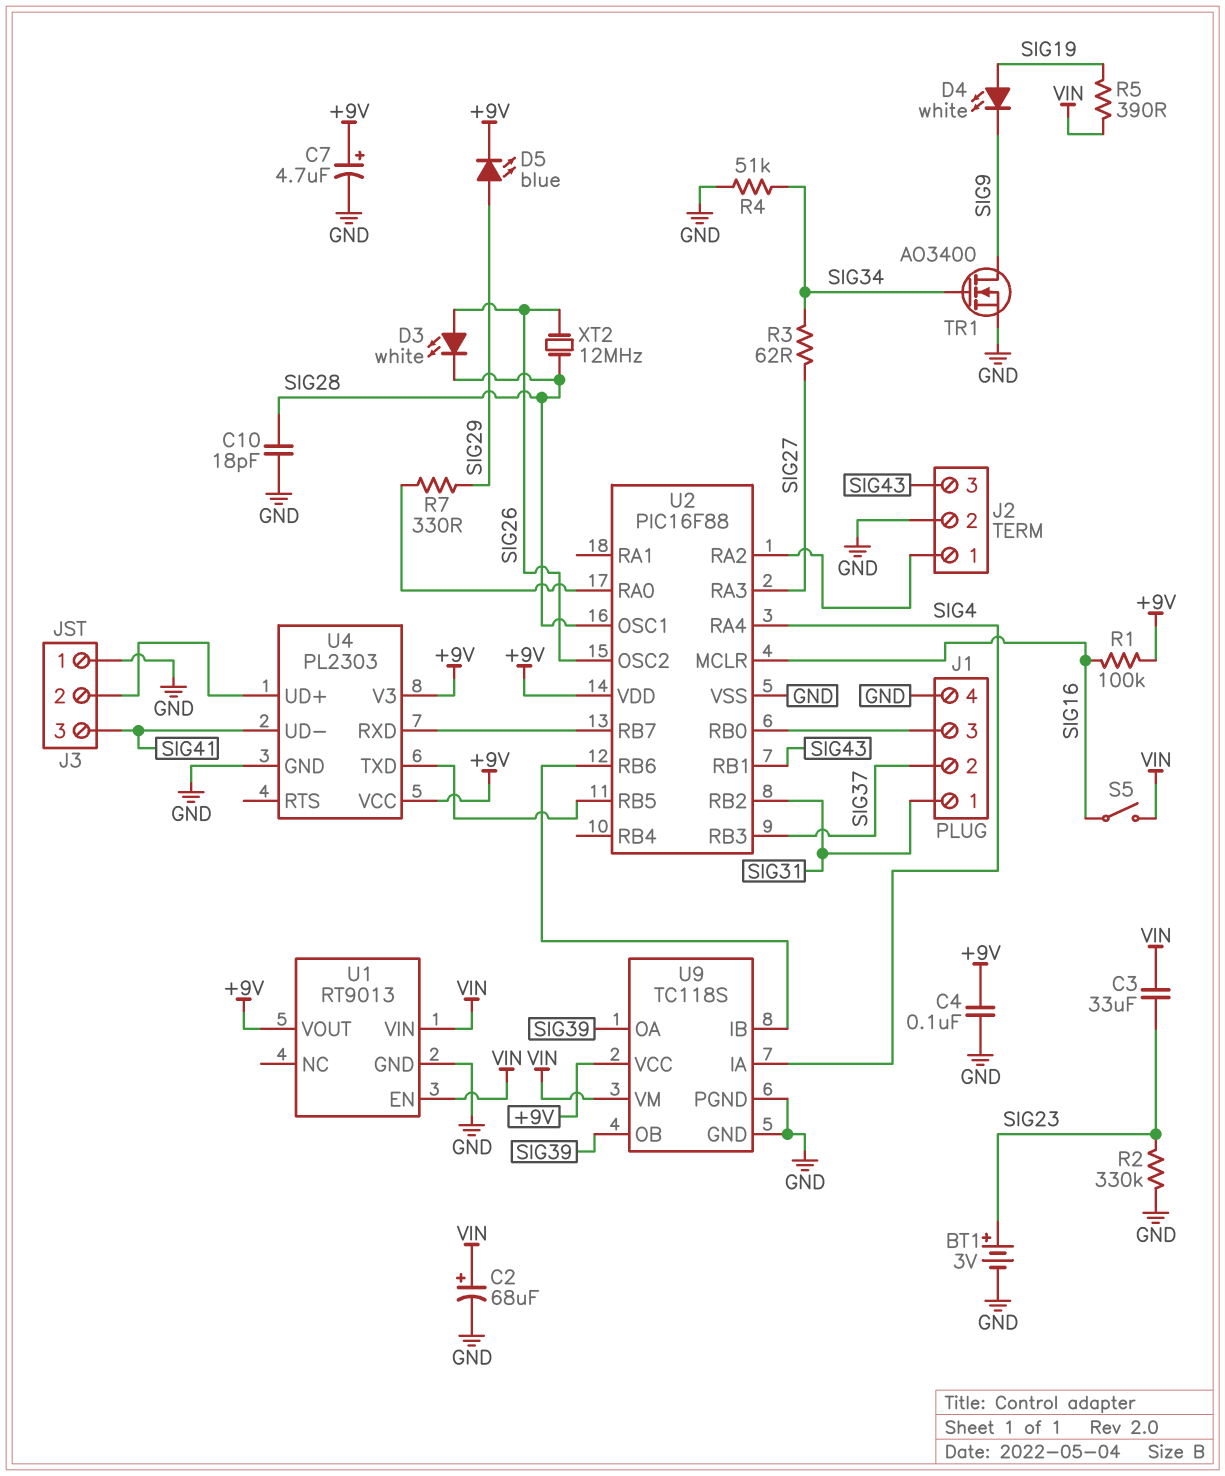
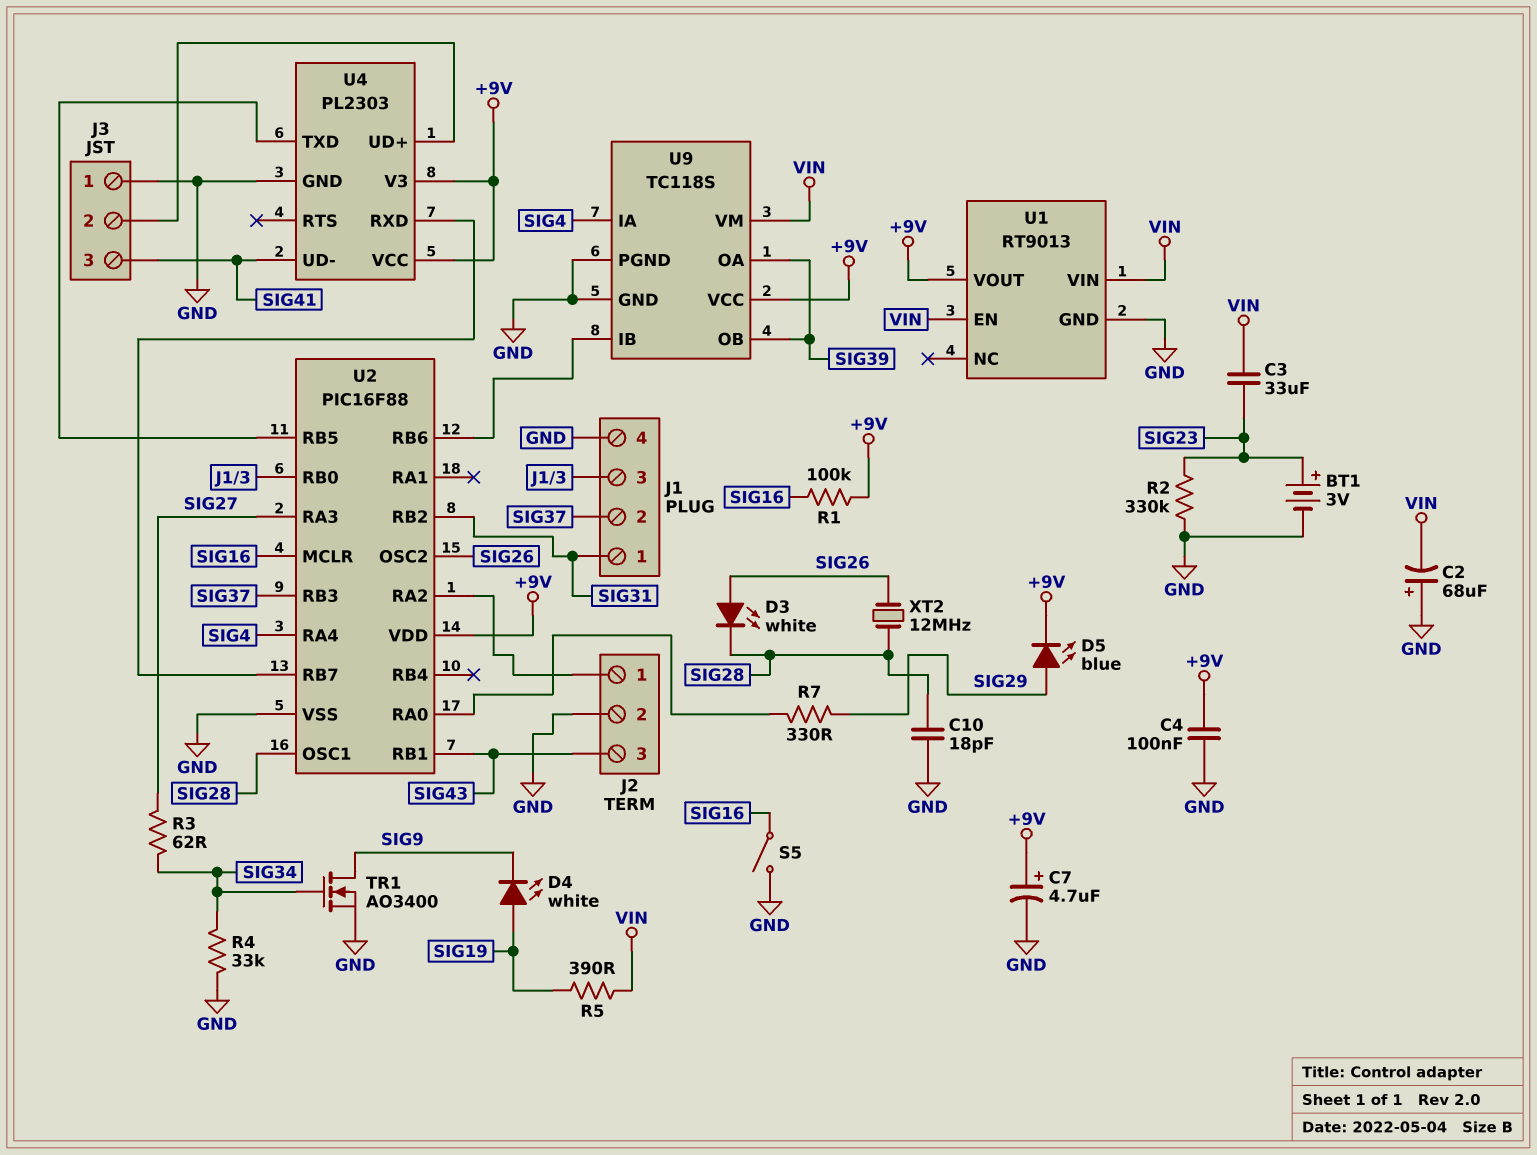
C2: 68uF (plus VIN, minus GND) -> 68uF (plus GND, minus VIN)
R4: 51k (GND, SIG34) -> 33k (GND, SIG34)
S5: switch (SIG16, VIN) -> switch (GND, SIG16)

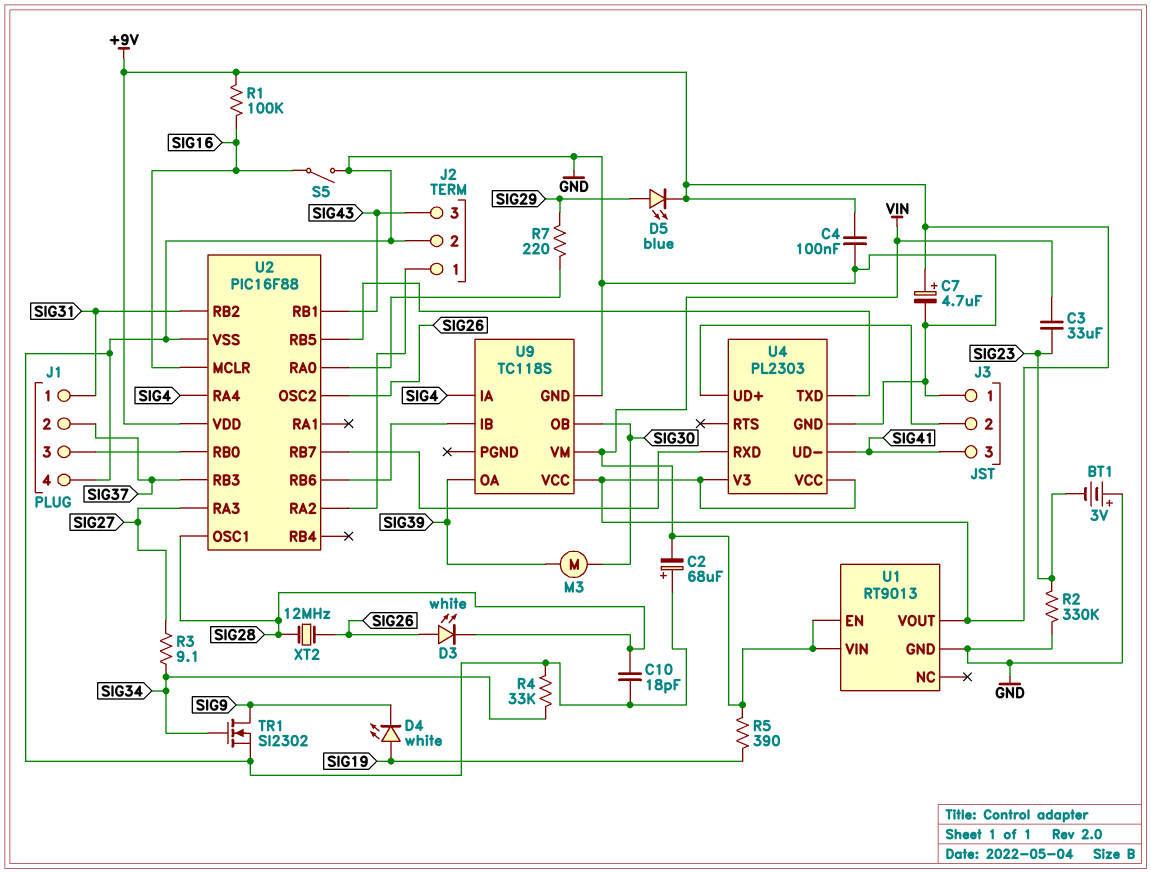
BT1: 3V (plus SIG23, minus GND) -> 3V (plus GND, minus SIG23)
M3: none -> motor (SIG30, SIG39)
R3: 62 (SIG27, SIG34) -> 9.1 (SIG27, SIG34)
R7: 330 (SIG29, U2/RA0) -> 220 (SIG29, U2/RA0)
TR1: NMOS AO3400 (G SIG34, D SIG9, S GND) -> NMOS SI2302 (G SIG34, D SIG9, S GND)
U9 pin OB: SIG39 -> SIG30
U9 pin PGND: GND -> none

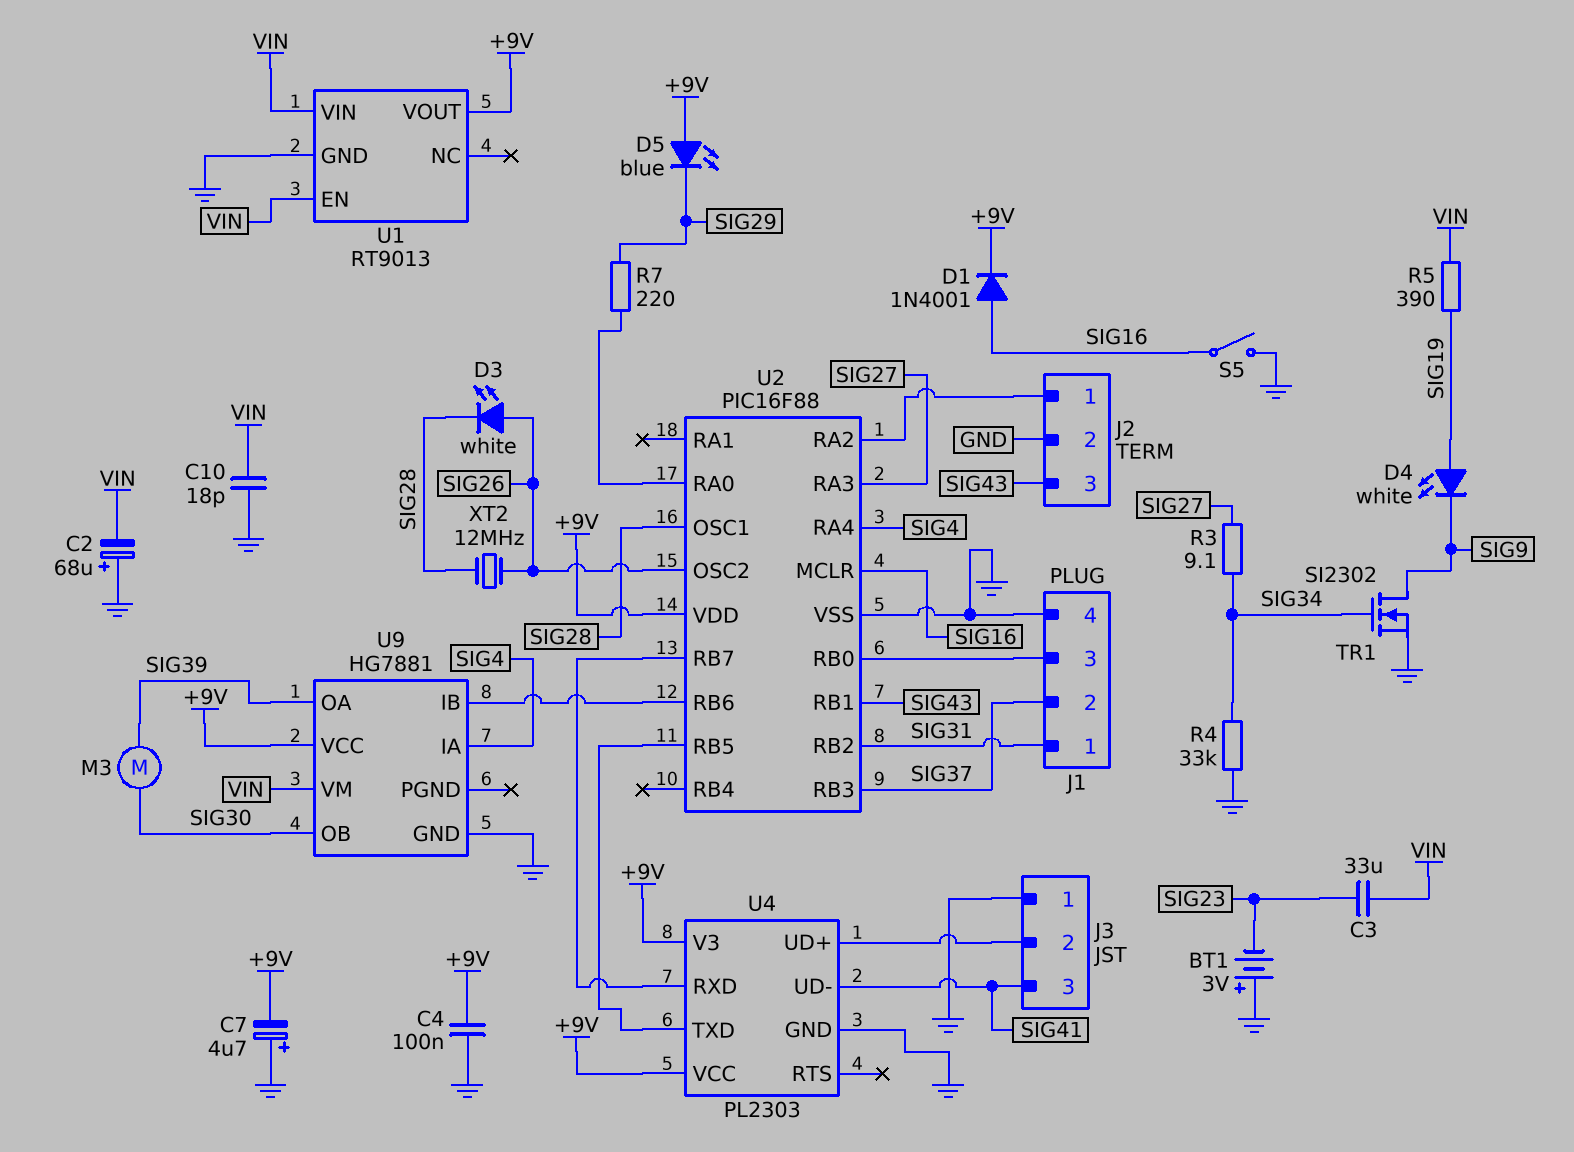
C7: 4.7uF (plus +9V, minus GND) -> 4.7uF (plus GND, minus +9V)
C10: 18pF (GND, SIG28) -> 18pF (GND, VIN)
D1: none -> diode 1N4001 (A SIG16, K +9V)
D5: LED blue (A SIG29, K +9V) -> LED blue (A +9V, K SIG29)
R1: 100k (+9V, SIG16) -> none
R2: 330k (GND, SIG23) -> none
U9: TC118S -> HG7881

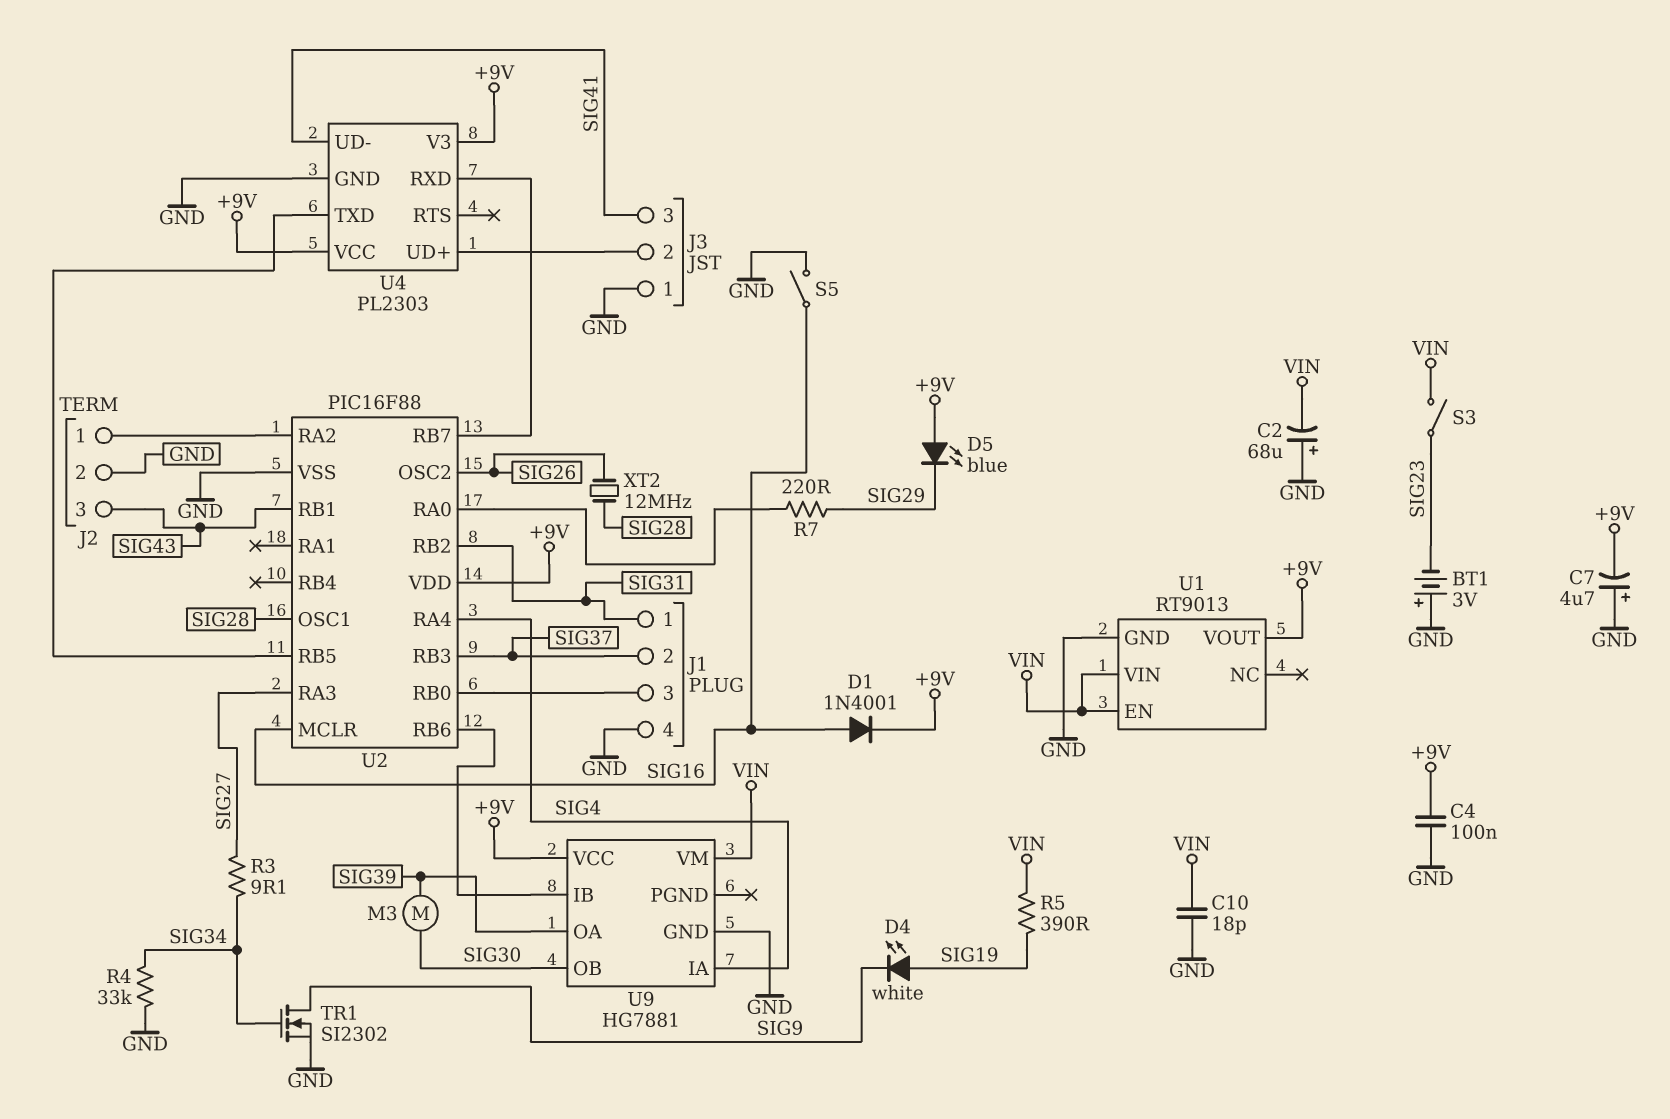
C3: 33uF (SIG23, VIN) -> none
D3: LED white (A SIG26, K SIG28) -> none
S3: none -> switch (SIG23, VIN)

